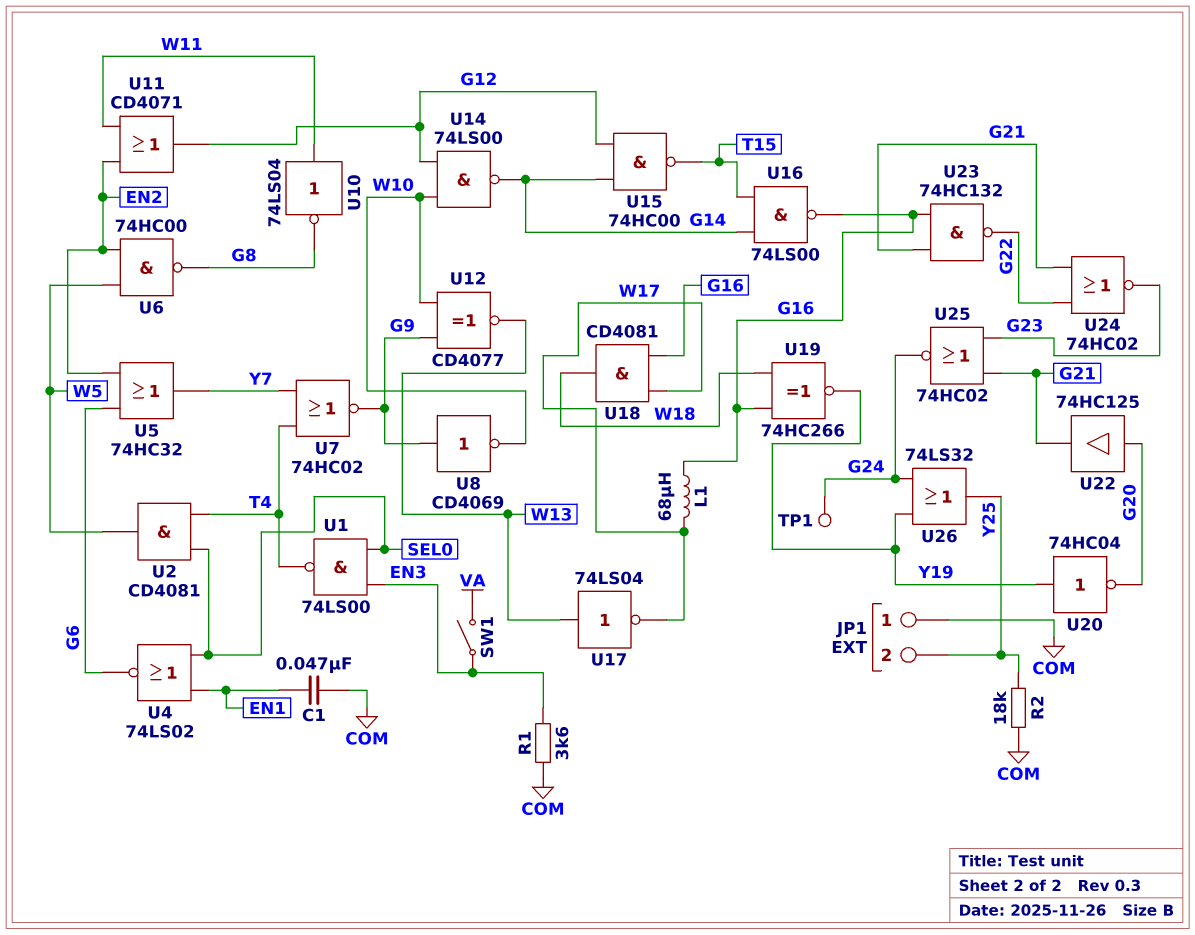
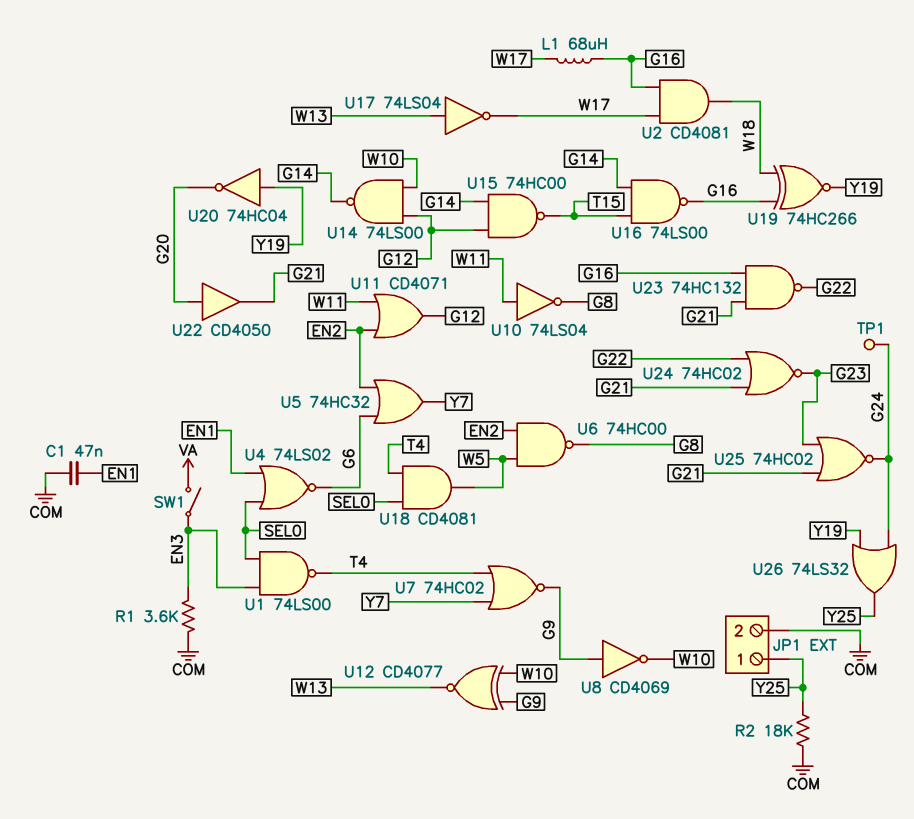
JP1 pin 1: COM -> Y25
JP1 pin 2: Y25 -> COM
U2: AND CD4081 (in SEL0, in T4, out W5) -> AND CD4081 (in G16, in W17, out W18)
U18: AND CD4081 (in G16, in W17, out W18) -> AND CD4081 (in SEL0, in T4, out W5)
U22: buffer 74HC125 (in G20, out G21) -> buffer CD4050 (in G20, out G21)

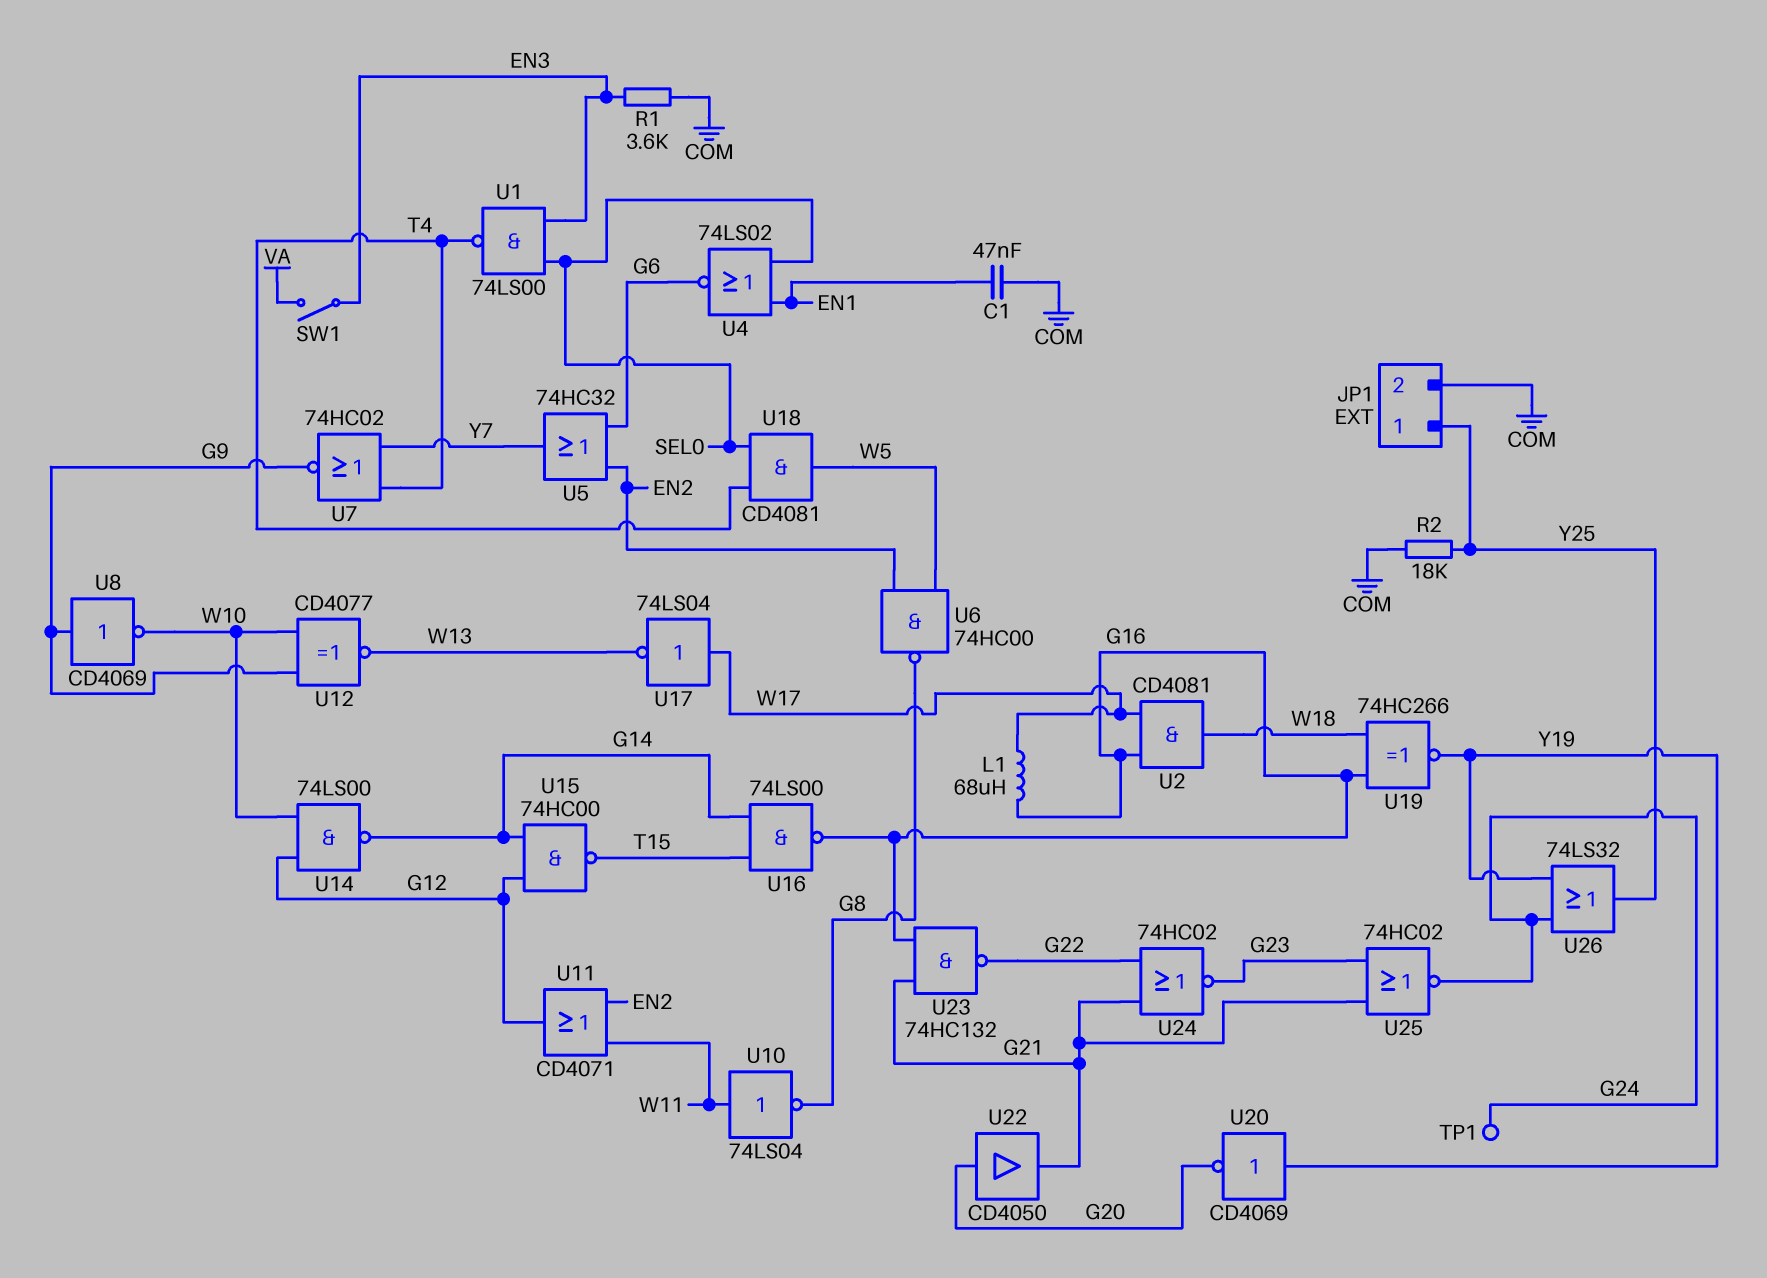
U17: NOT 74LS04 (in W13, out W17) -> NOT 74LS04 (in W17, out W13)
U20: NOT 74HC04 (in Y19, out G20) -> NOT CD4069 (in Y19, out G20)

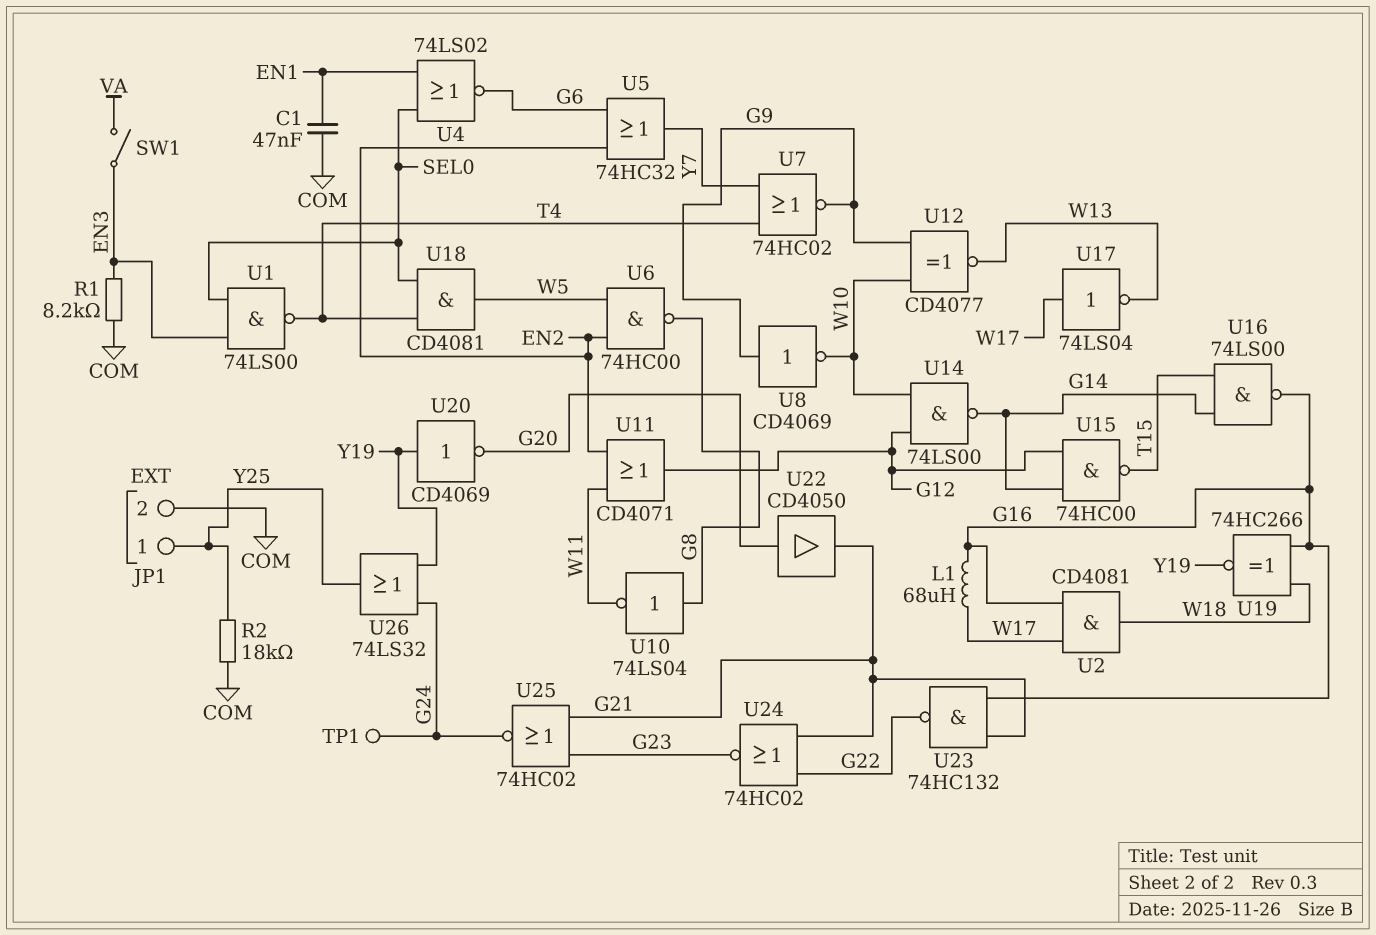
R1: 3.6k (COM, EN3) -> 8.2k (COM, EN3)
U10: NOT 74LS04 (in W11, out G8) -> NOT 74LS04 (in G8, out W11)

